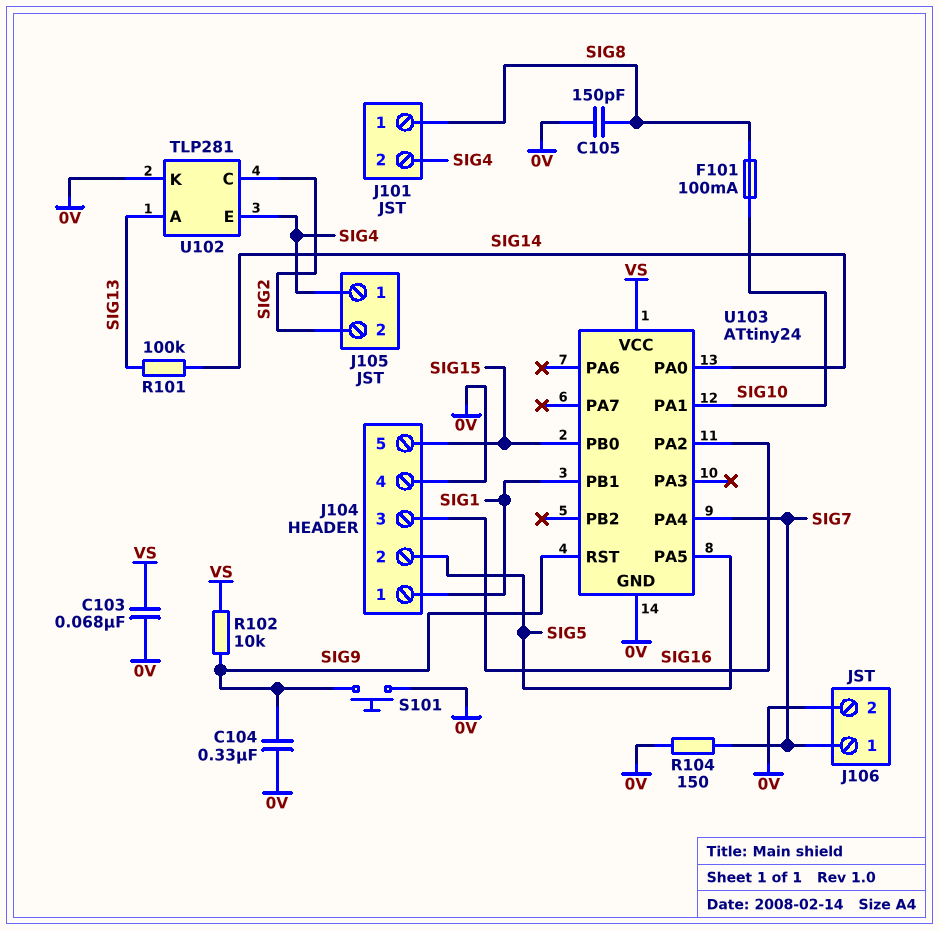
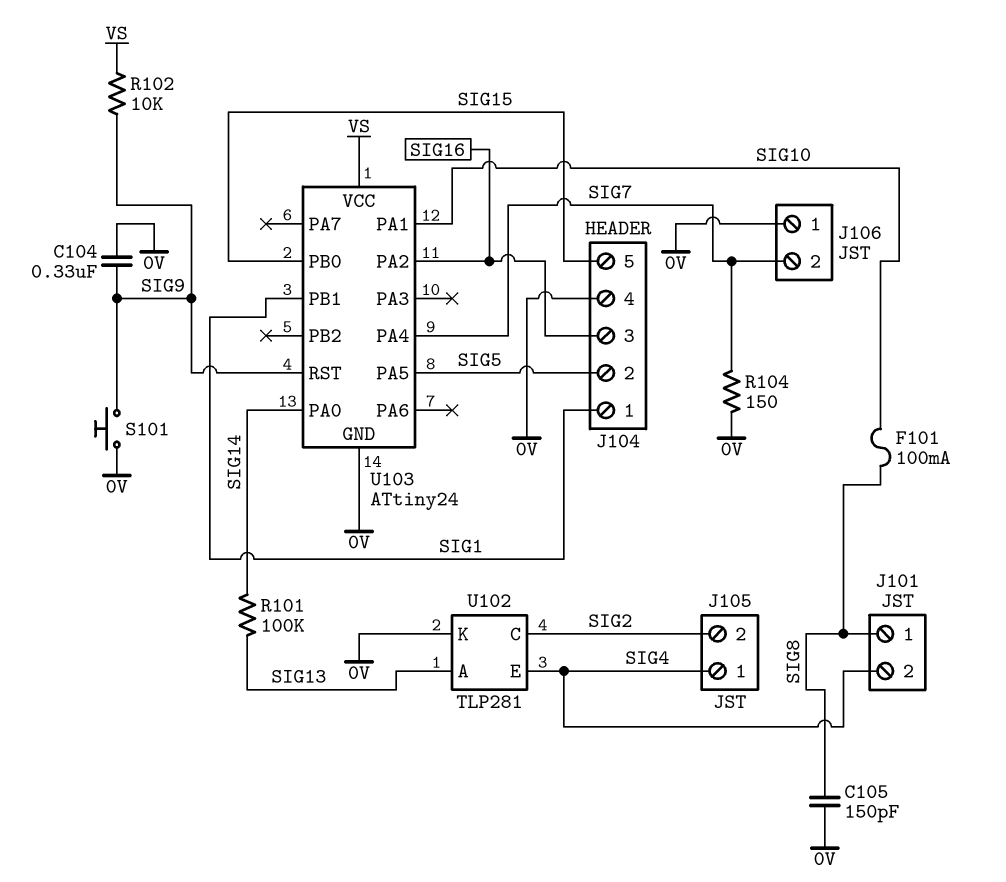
C103: 68nF (0V, VS) -> none
J106 pin 1: SIG7 -> 0V
J106 pin 2: 0V -> SIG7

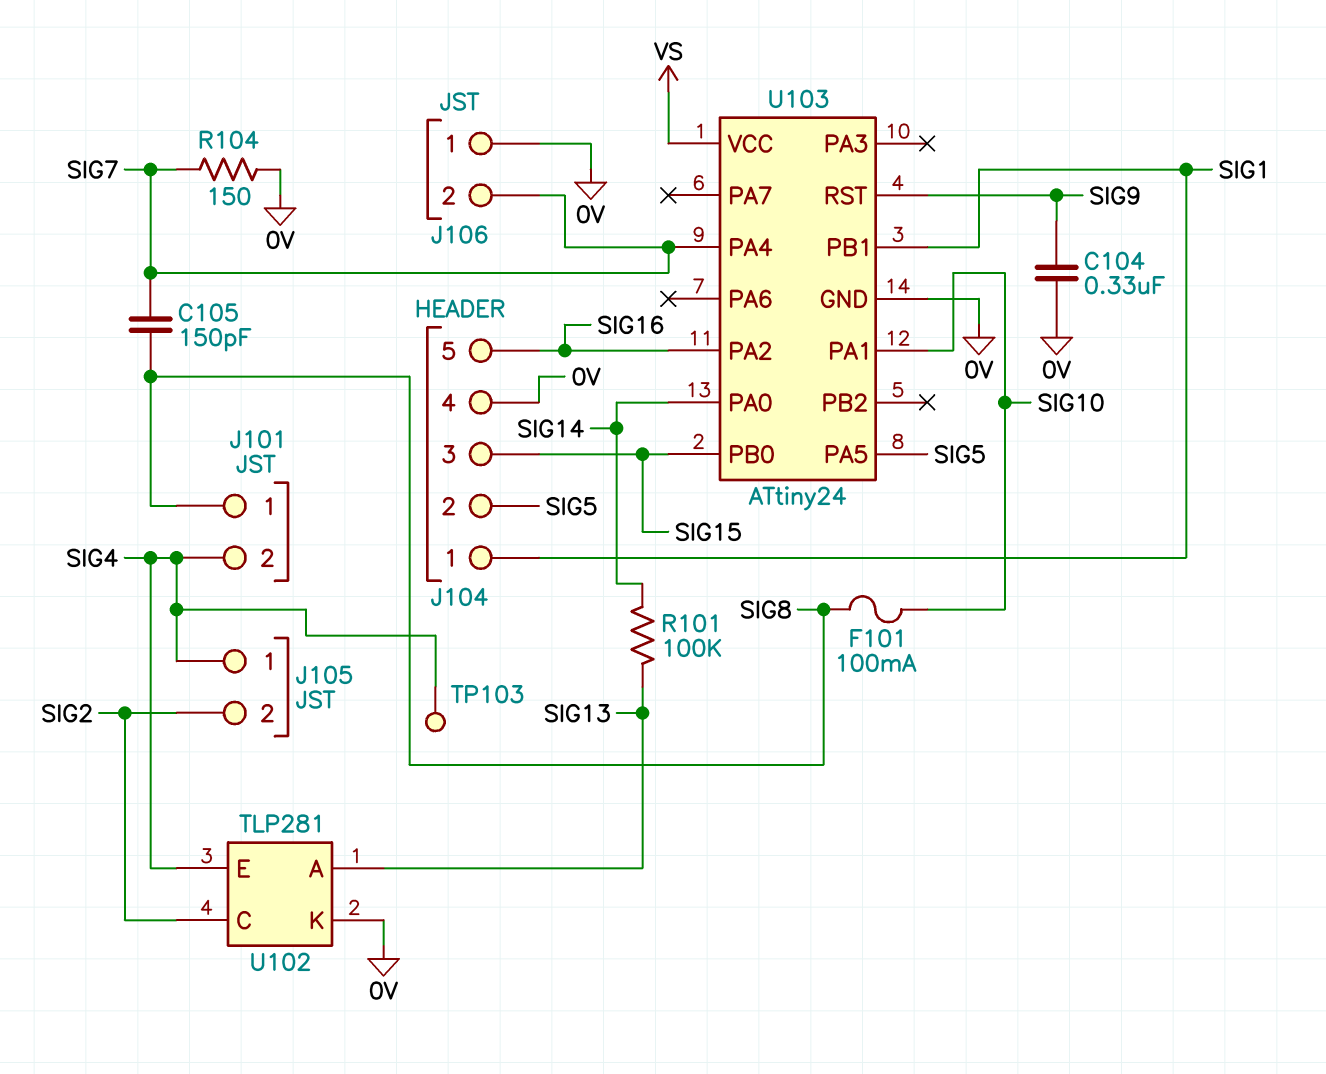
C105: 150pF (0V, SIG8) -> 150pF (SIG7, SIG8)
J104 pin 3: SIG16 -> SIG15
J104 pin 5: SIG15 -> SIG16
R102: 10k (SIG9, VS) -> none
S101: button (0V, SIG9) -> none
TP103: none -> test point (SIG4)

